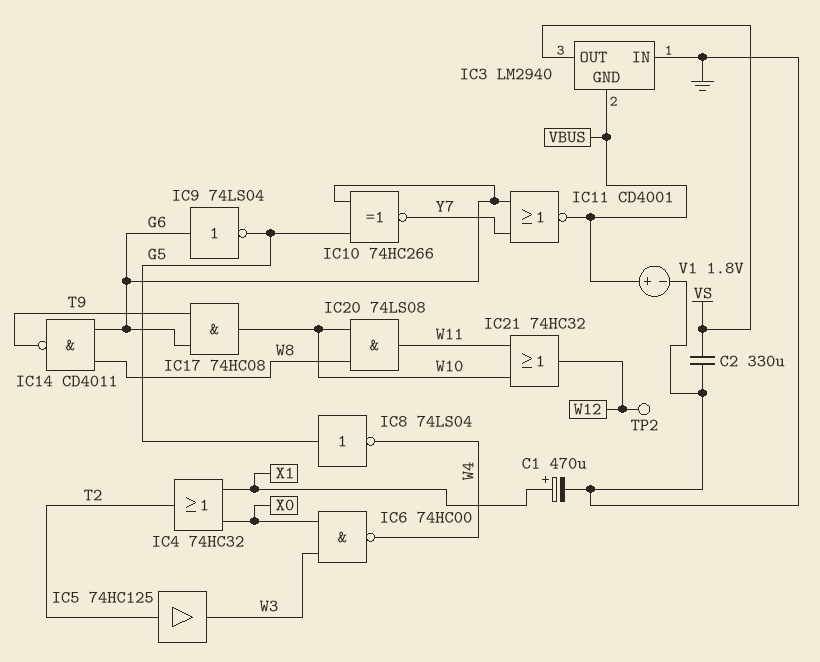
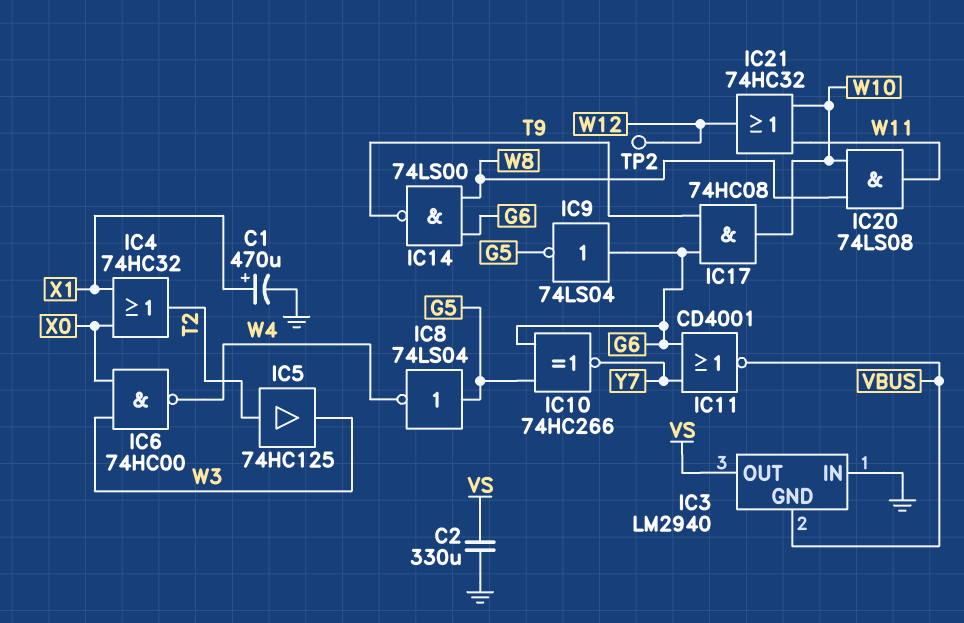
IC14: NAND CD4011 (in G6, in W8, out T9) -> NAND 74LS00 (in G6, in W8, out T9)
V1: 1.8V (plus VBUS, minus GND) -> none

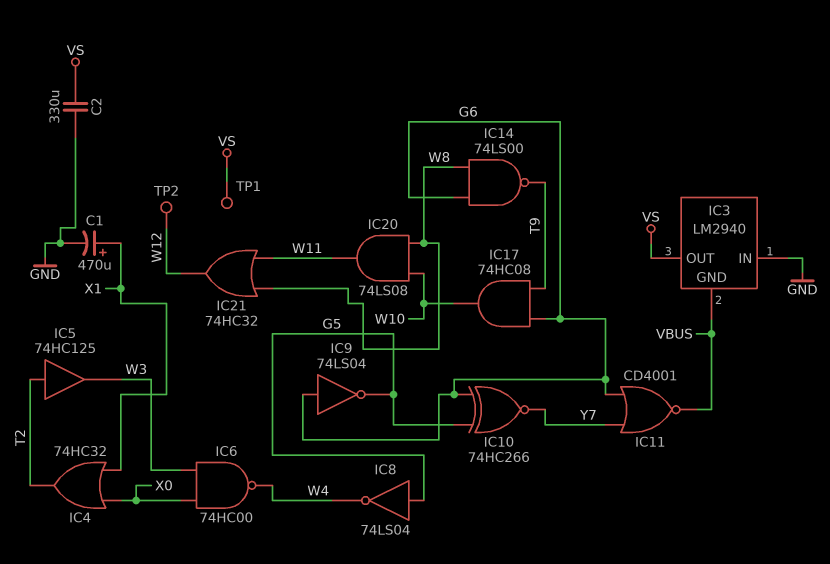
IC21: OR 74HC32 (in W10, in W11, out W12) -> OR 74HC32 (in W8, in W11, out W12)
TP1: none -> test point (VS)

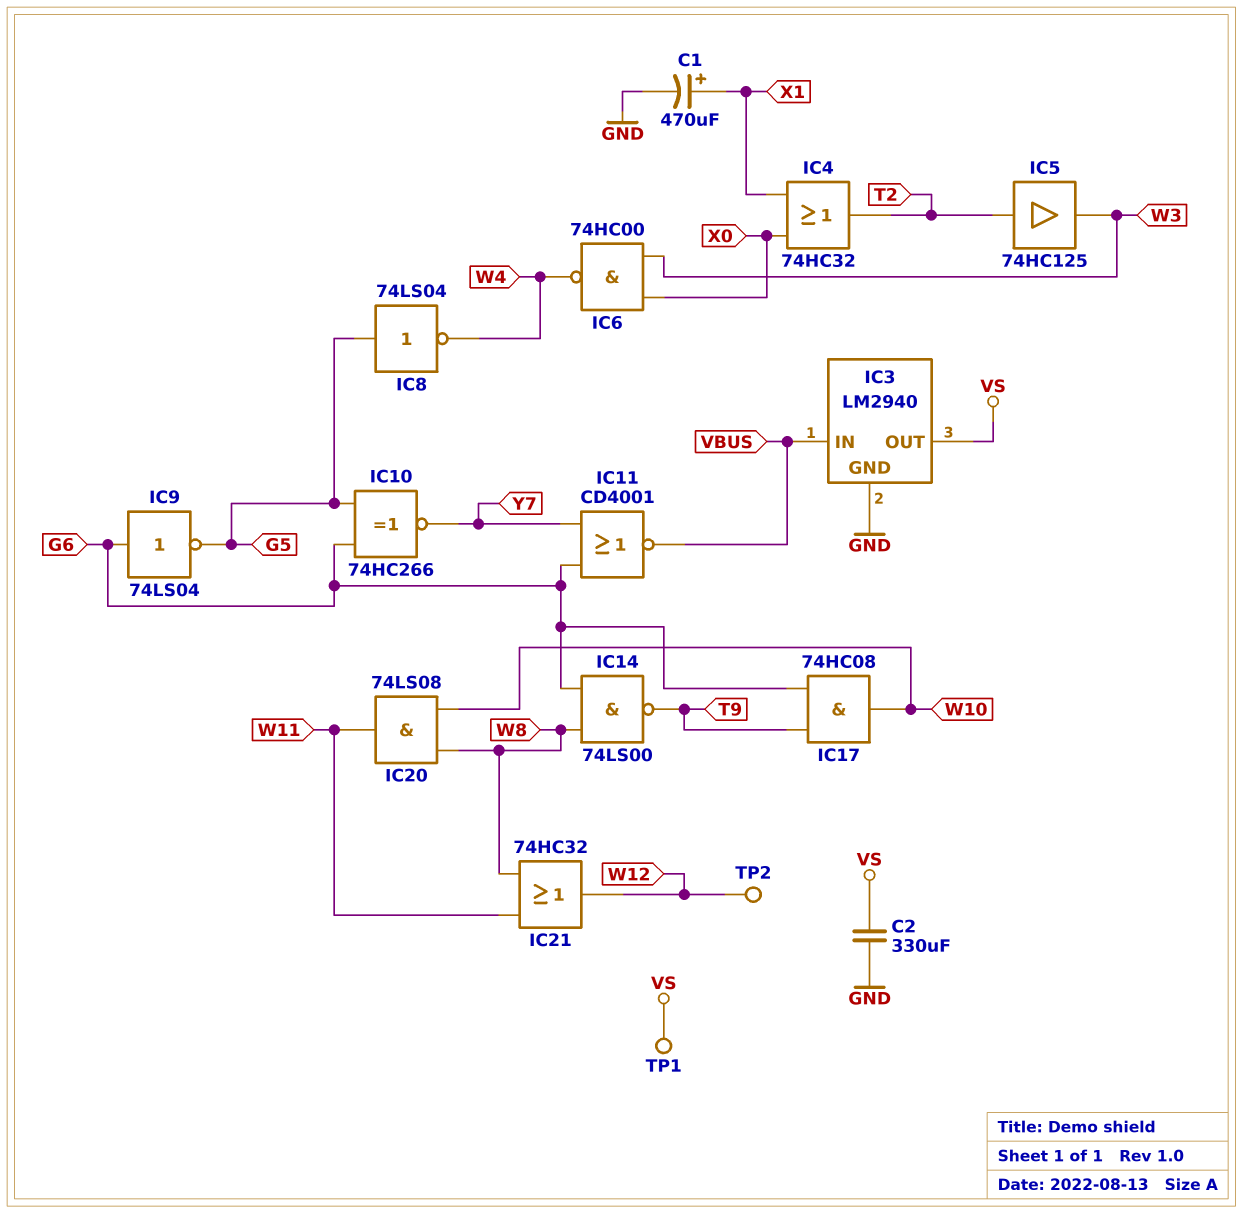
IC3 pin GND: VBUS -> GND
IC3 pin IN: GND -> VBUS

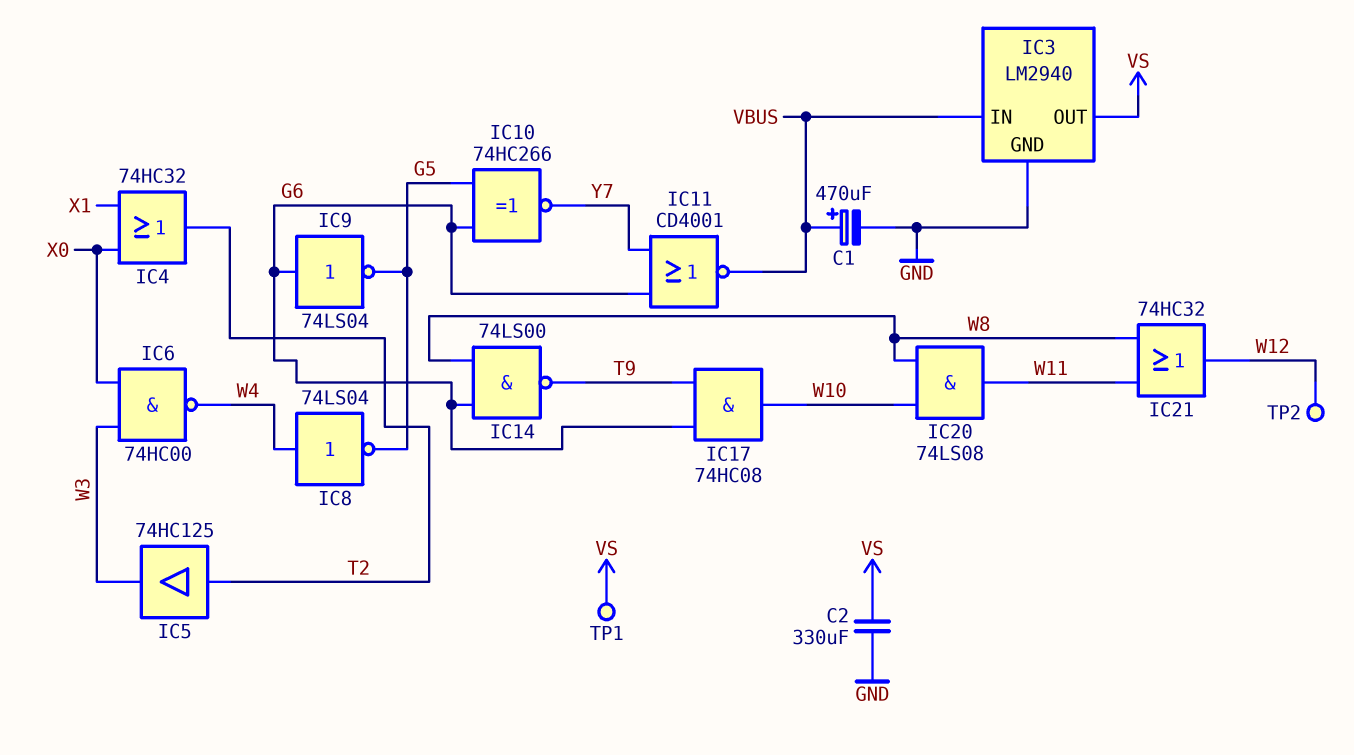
C1: 470uF (plus X1, minus GND) -> 470uF (plus VBUS, minus GND)
IC8: NOT 74LS04 (in G5, out W4) -> NOT 74LS04 (in W4, out G5)

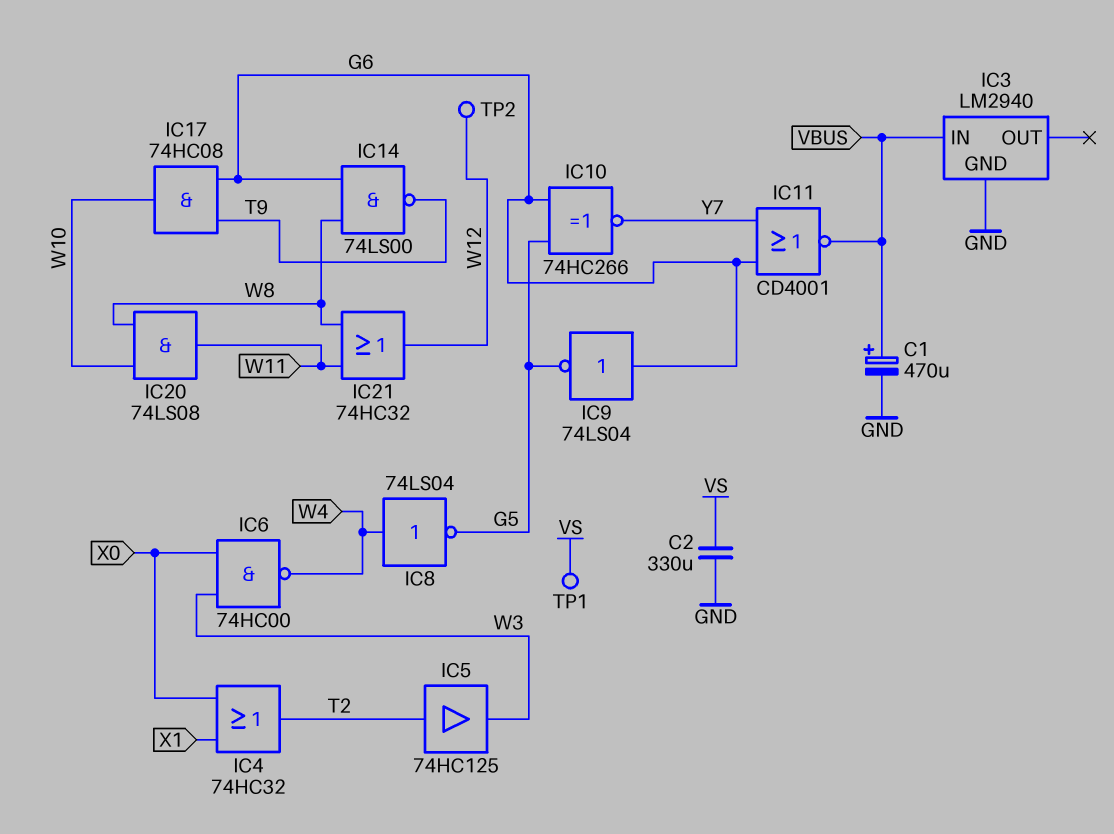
IC3 pin OUT: VS -> none

